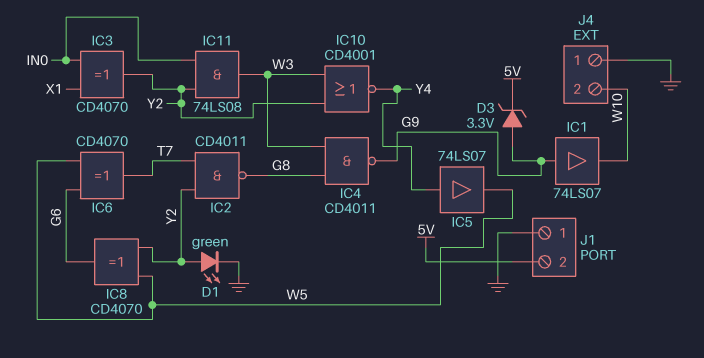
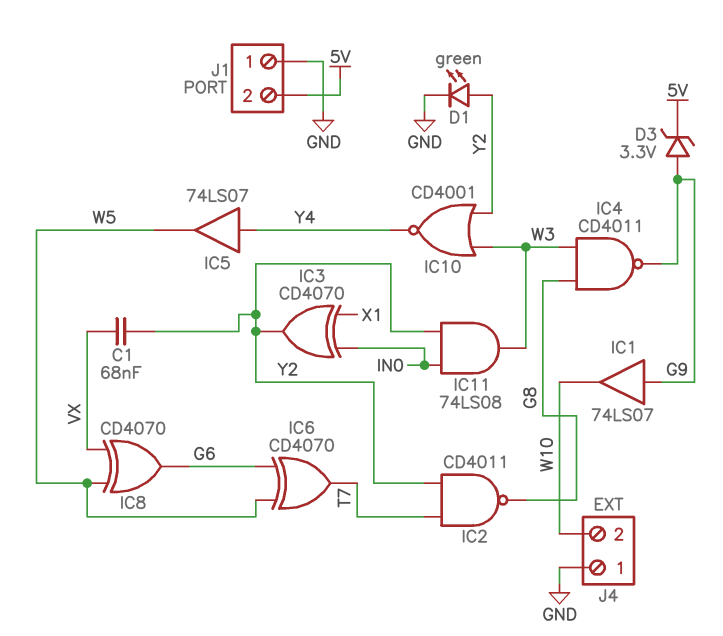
C1: none -> 68nF (VX, Y2)
IC8: XOR CD4070 (in W5, in Y2, out G6) -> XOR CD4070 (in VX, in W5, out G6)

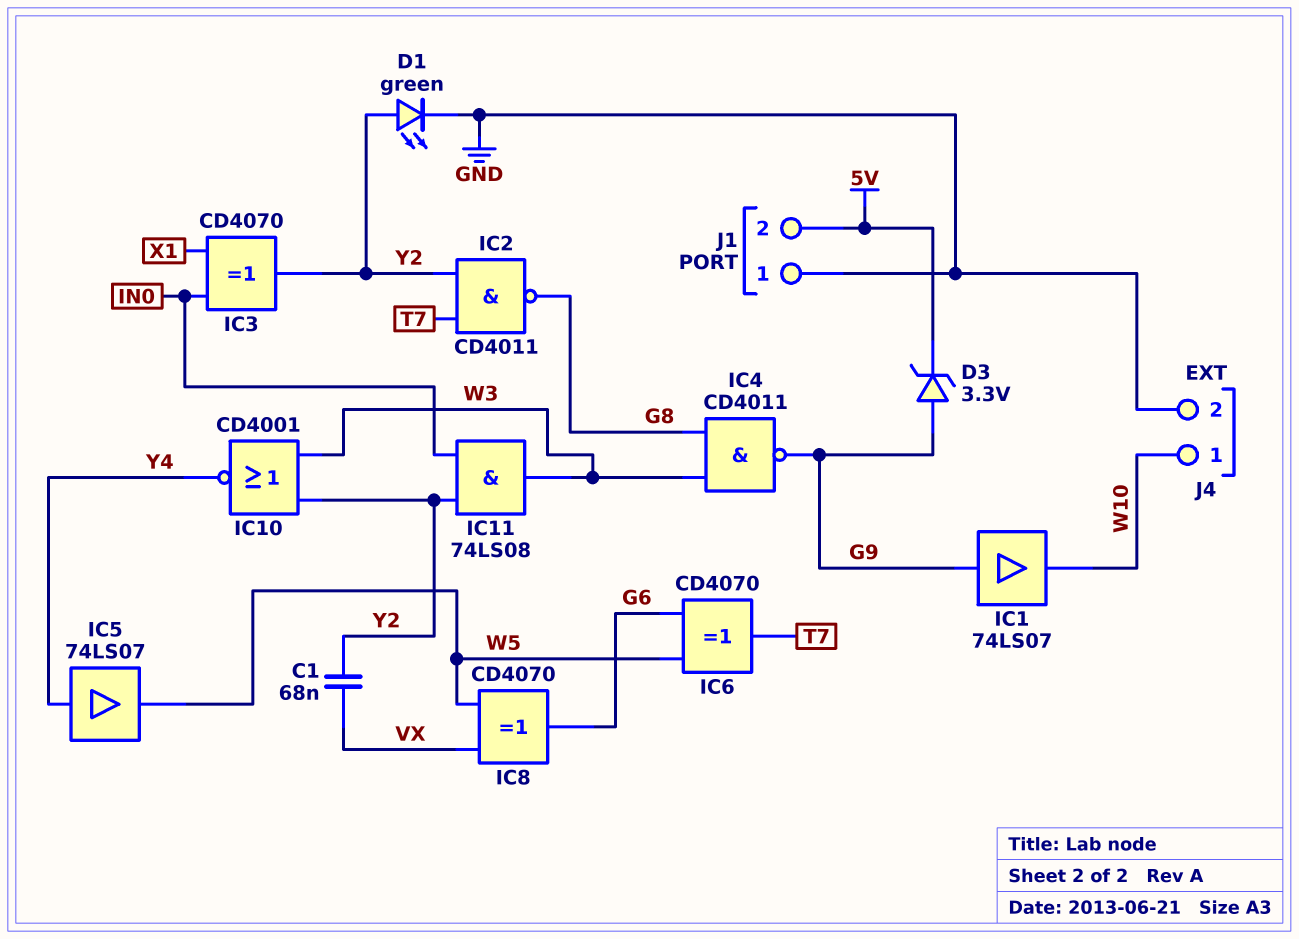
J4 pin 1: GND -> W10
J4 pin 2: W10 -> GND

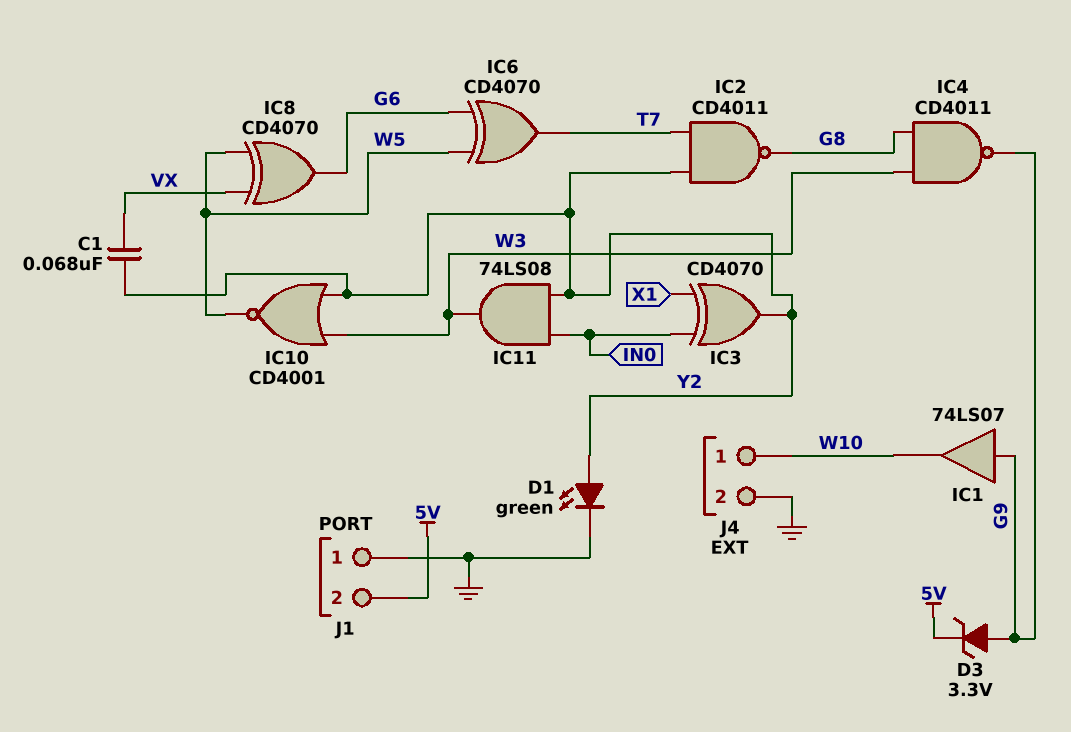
IC5: buffer 74LS07 (in Y4, out W5) -> none
IC10: NOR CD4001 (in W3, in Y2, out Y4) -> NOR CD4001 (in W3, in Y2, out W5)

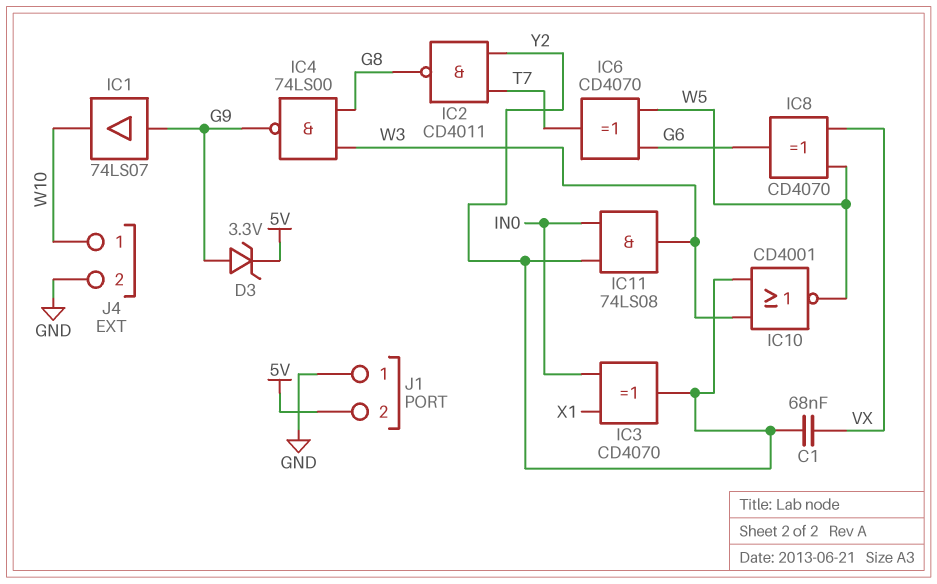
D1: LED green (A Y2, K GND) -> none
IC4: NAND CD4011 (in G8, in W3, out G9) -> NAND 74LS00 (in G8, in W3, out G9)

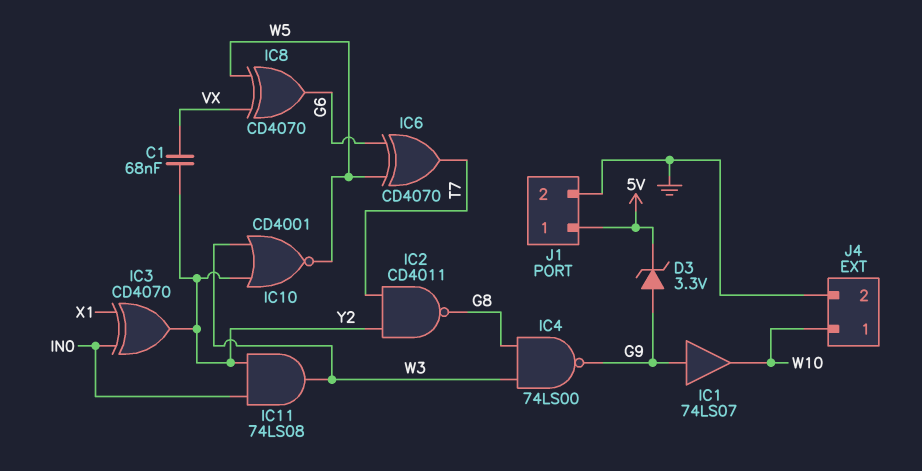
J1 pin 1: GND -> 5V
J1 pin 2: 5V -> GND

